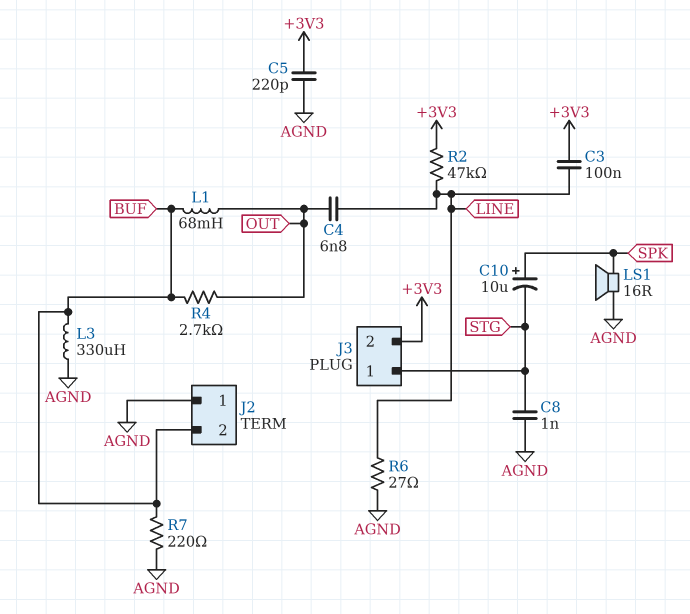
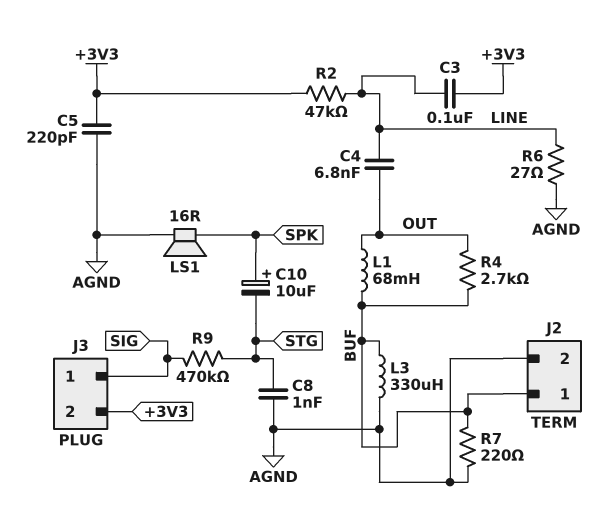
J2 pin 1: AGND -> BUF
J2 pin 2: BUF -> AGND
J3 pin 1: STG -> SIG
R9: none -> 470k (SIG, STG)

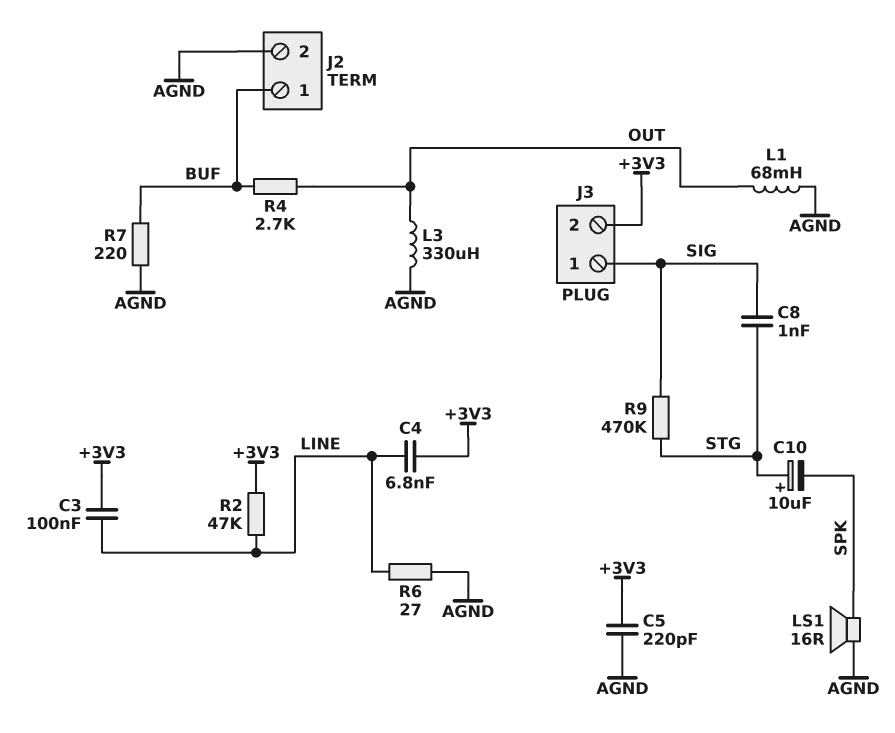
C4: 6.8nF (LINE, OUT) -> 6.8nF (+3V3, LINE)
C8: 1nF (AGND, STG) -> 1nF (SIG, STG)
C10: 10uF (plus SPK, minus STG) -> 10uF (plus STG, minus SPK)
L1: 68mH (BUF, OUT) -> 68mH (AGND, OUT)
L3: 330uH (AGND, BUF) -> 330uH (AGND, OUT)

